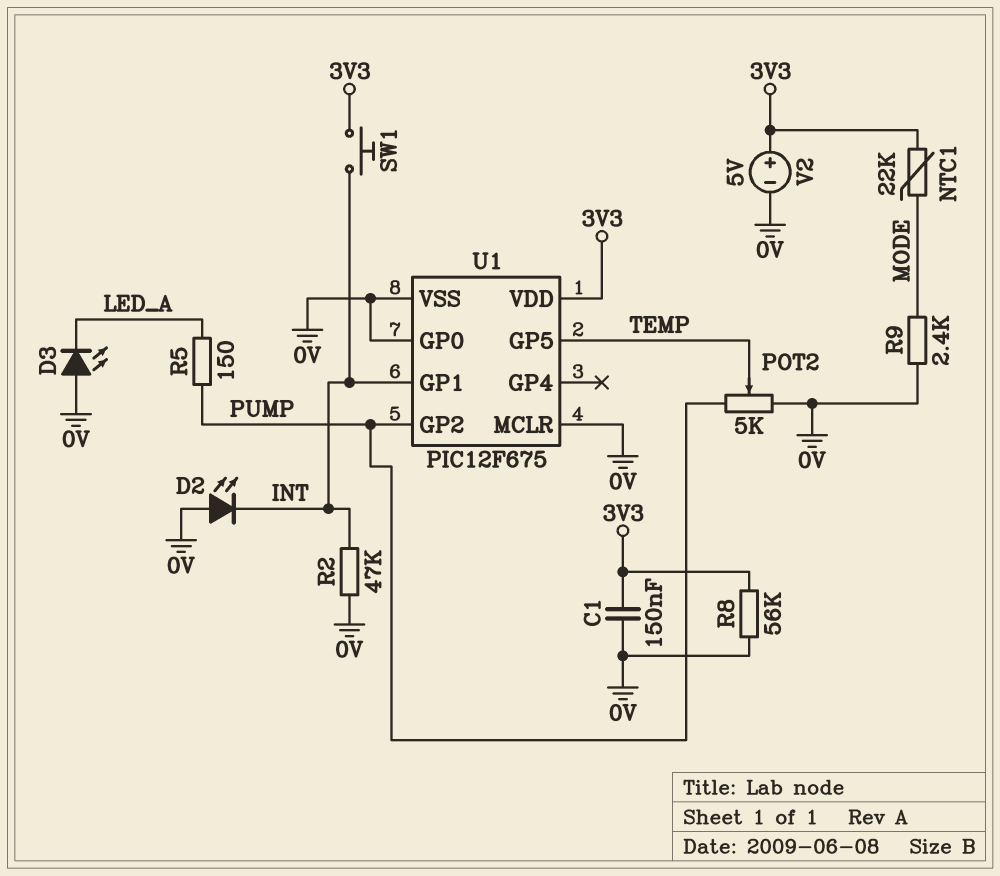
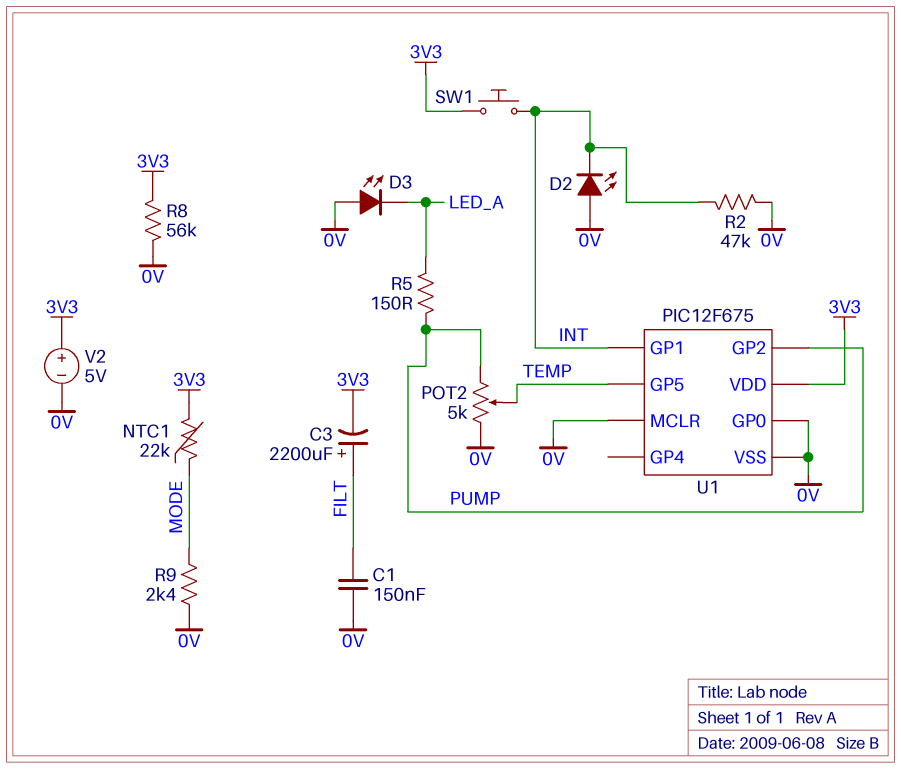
C1: 150nF (0V, 3V3) -> 150nF (0V, FILT)
C3: none -> 2200uF (plus FILT, minus 3V3)

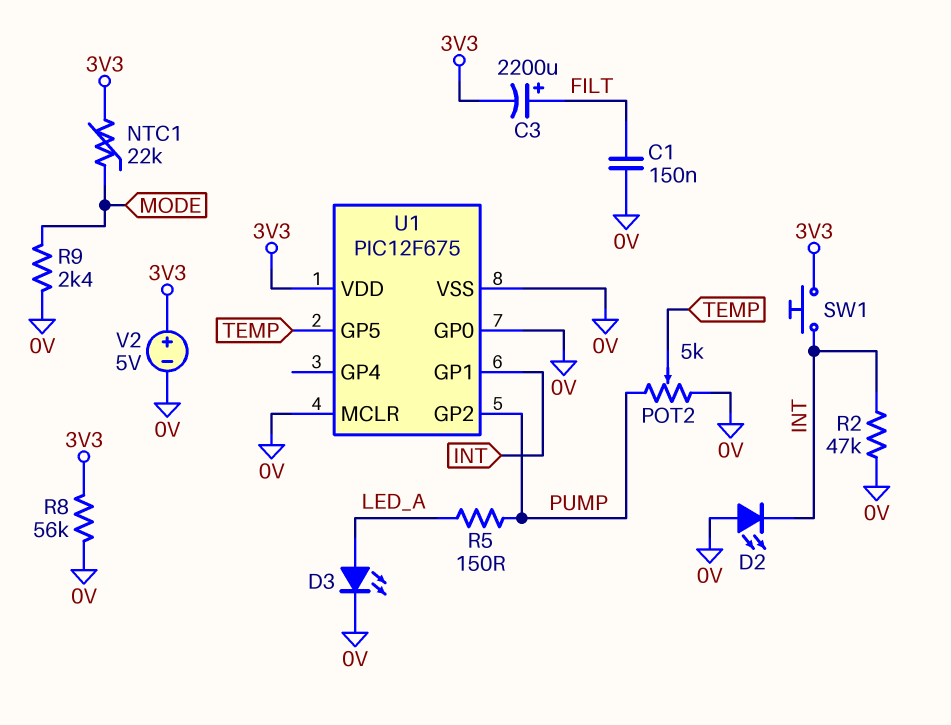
D3: LED (A 0V, K LED_A) -> LED (A LED_A, K 0V)

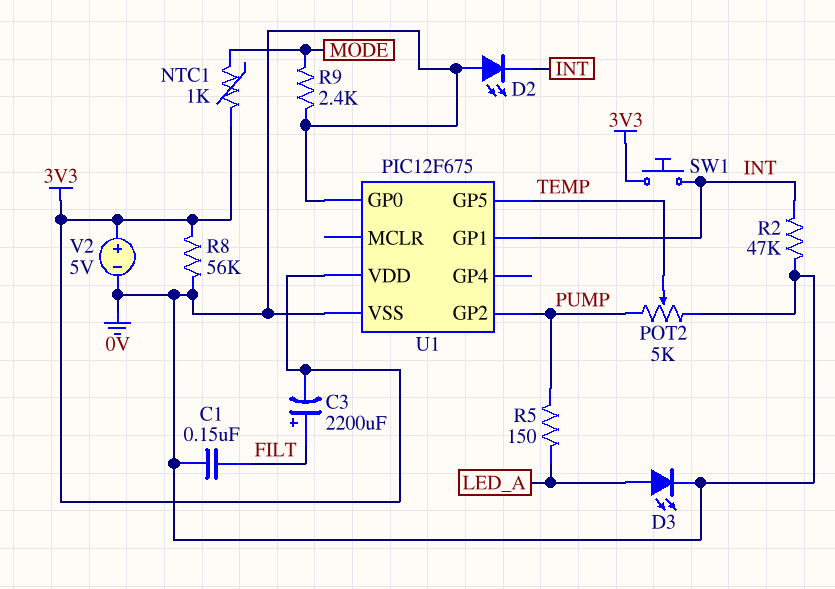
NTC1: 22k (3V3, MODE) -> 1k (3V3, MODE)
U1 pin MCLR: 0V -> none

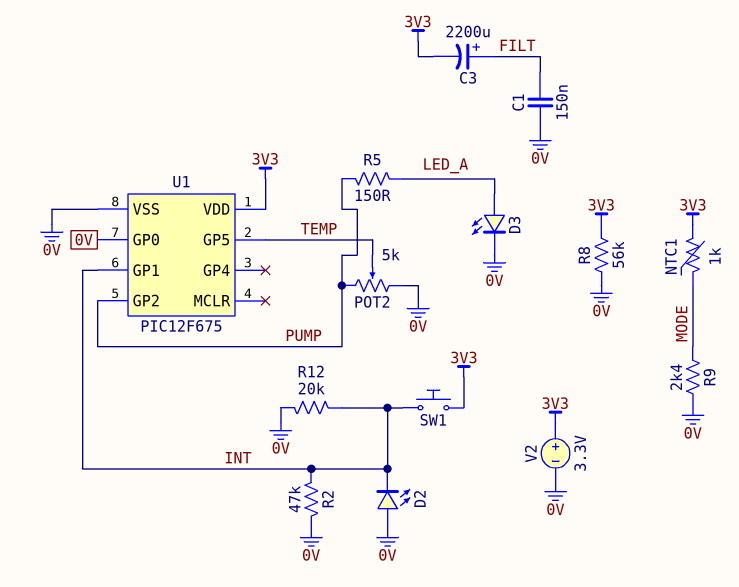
R12: none -> 20k (0V, INT)
V2: 5V (plus 3V3, minus 0V) -> 3.3V (plus 3V3, minus 0V)

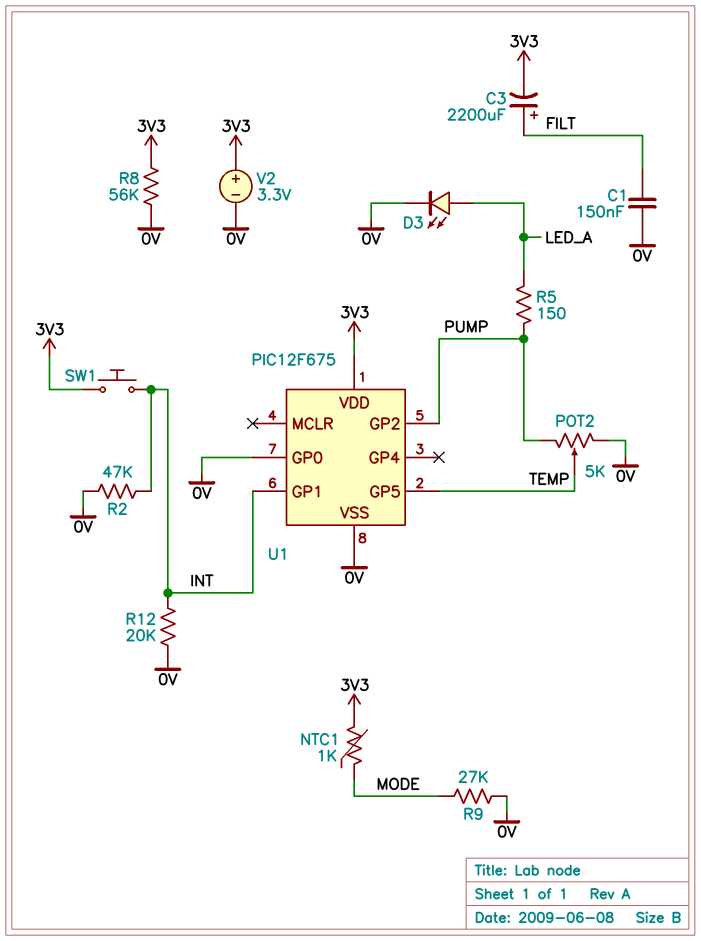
D2: LED (A 0V, K INT) -> none
R9: 2.4k (0V, MODE) -> 27k (0V, MODE)

